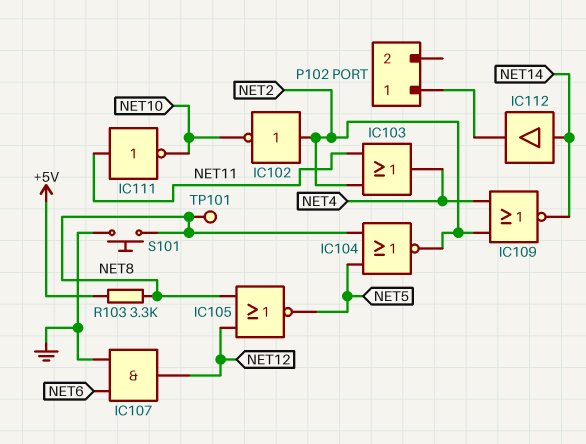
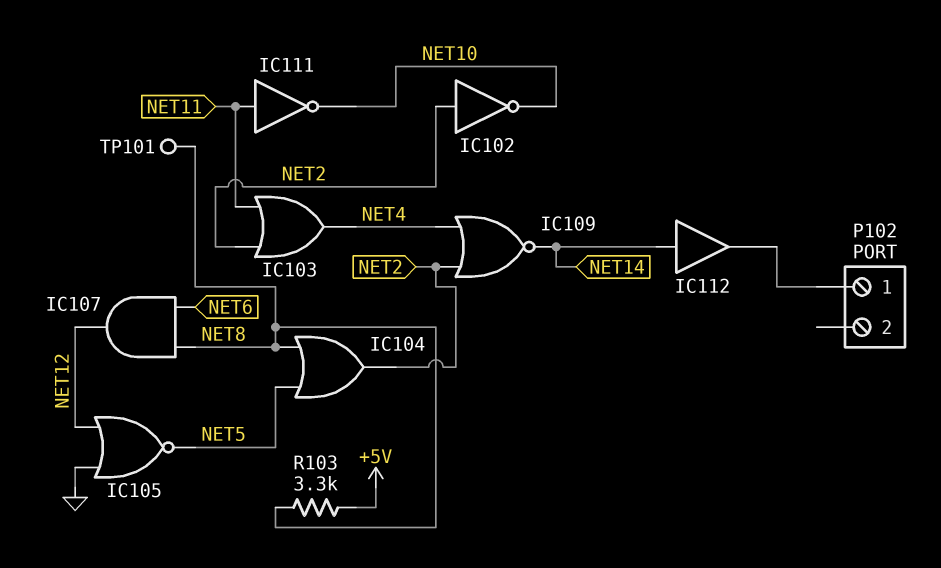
IC104: NOR (in NET5, in NET8, out NET2) -> OR (in NET5, in NET8, out NET2)
IC105: NOR (in NET8, in NET12, out NET5) -> NOR (in GND, in NET12, out NET5)
IC107: AND (in GND, in NET6, out NET12) -> AND (in NET6, in NET8, out NET12)
S101: button (GND, NET8) -> none

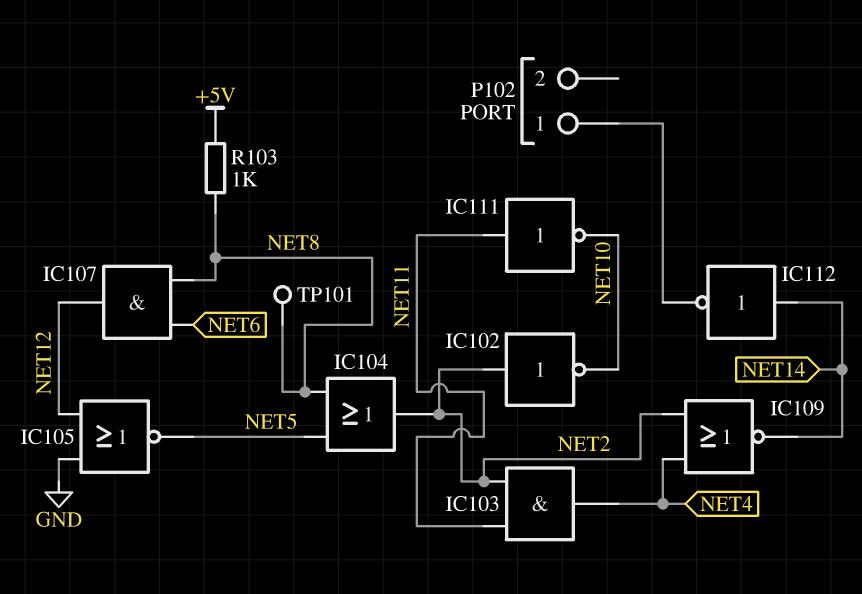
IC103: OR (in NET2, in NET11, out NET4) -> AND (in NET2, in NET11, out NET4)
IC112: buffer (in NET14, out P102/1) -> NOT (in NET14, out P102/1)
R103: 3.3k (+5V, NET8) -> 1k (+5V, NET8)

